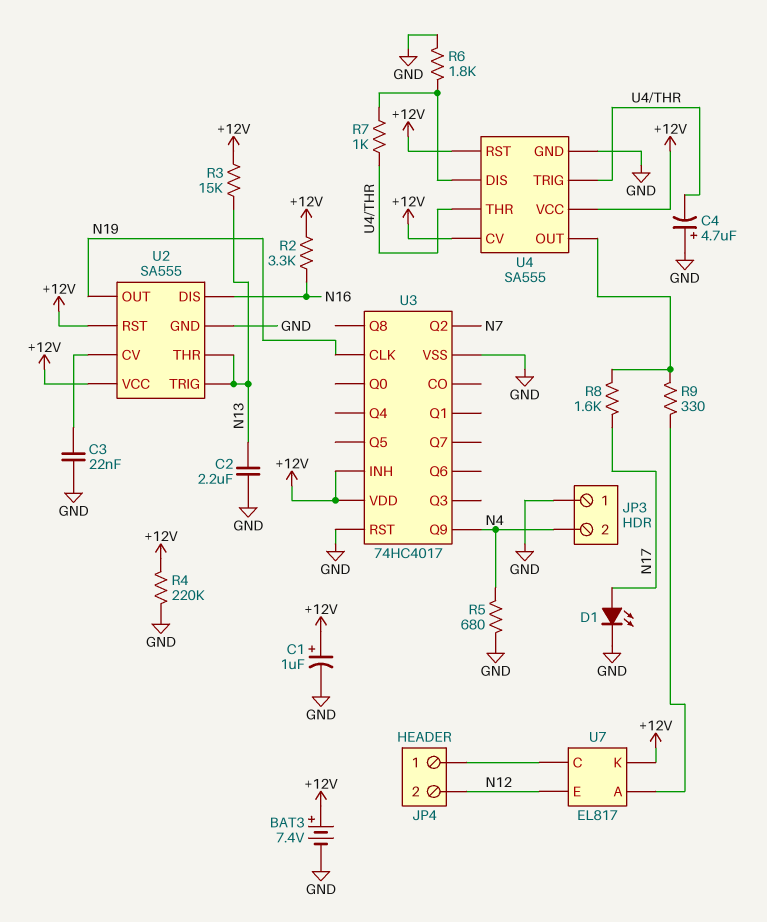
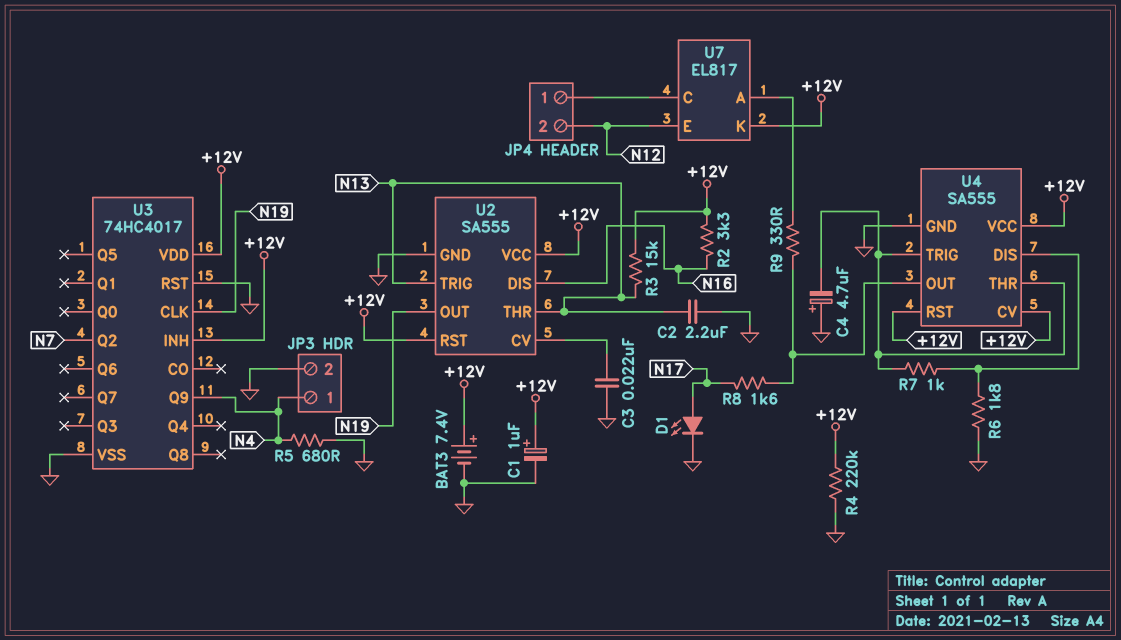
JP3 pin 1: GND -> N4
JP3 pin 2: N4 -> GND

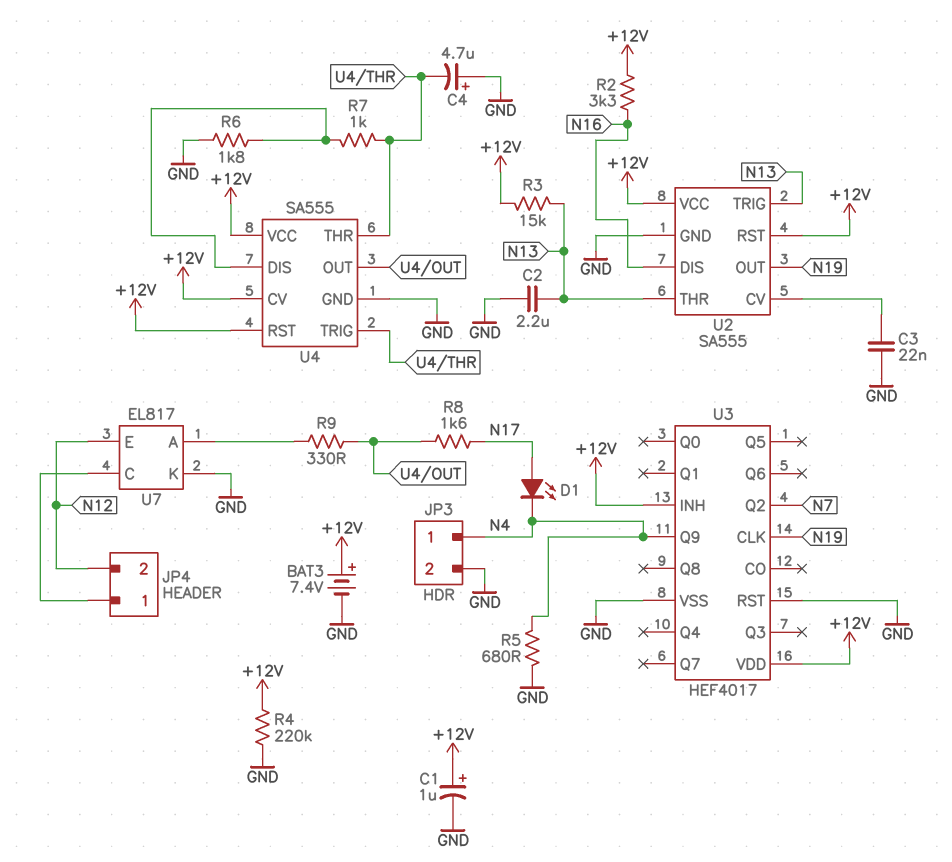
D1: LED (A N17, K GND) -> LED (A N17, K N4)
U3: 74HC4017 -> HEF4017
U7 pin K: +12V -> GND

